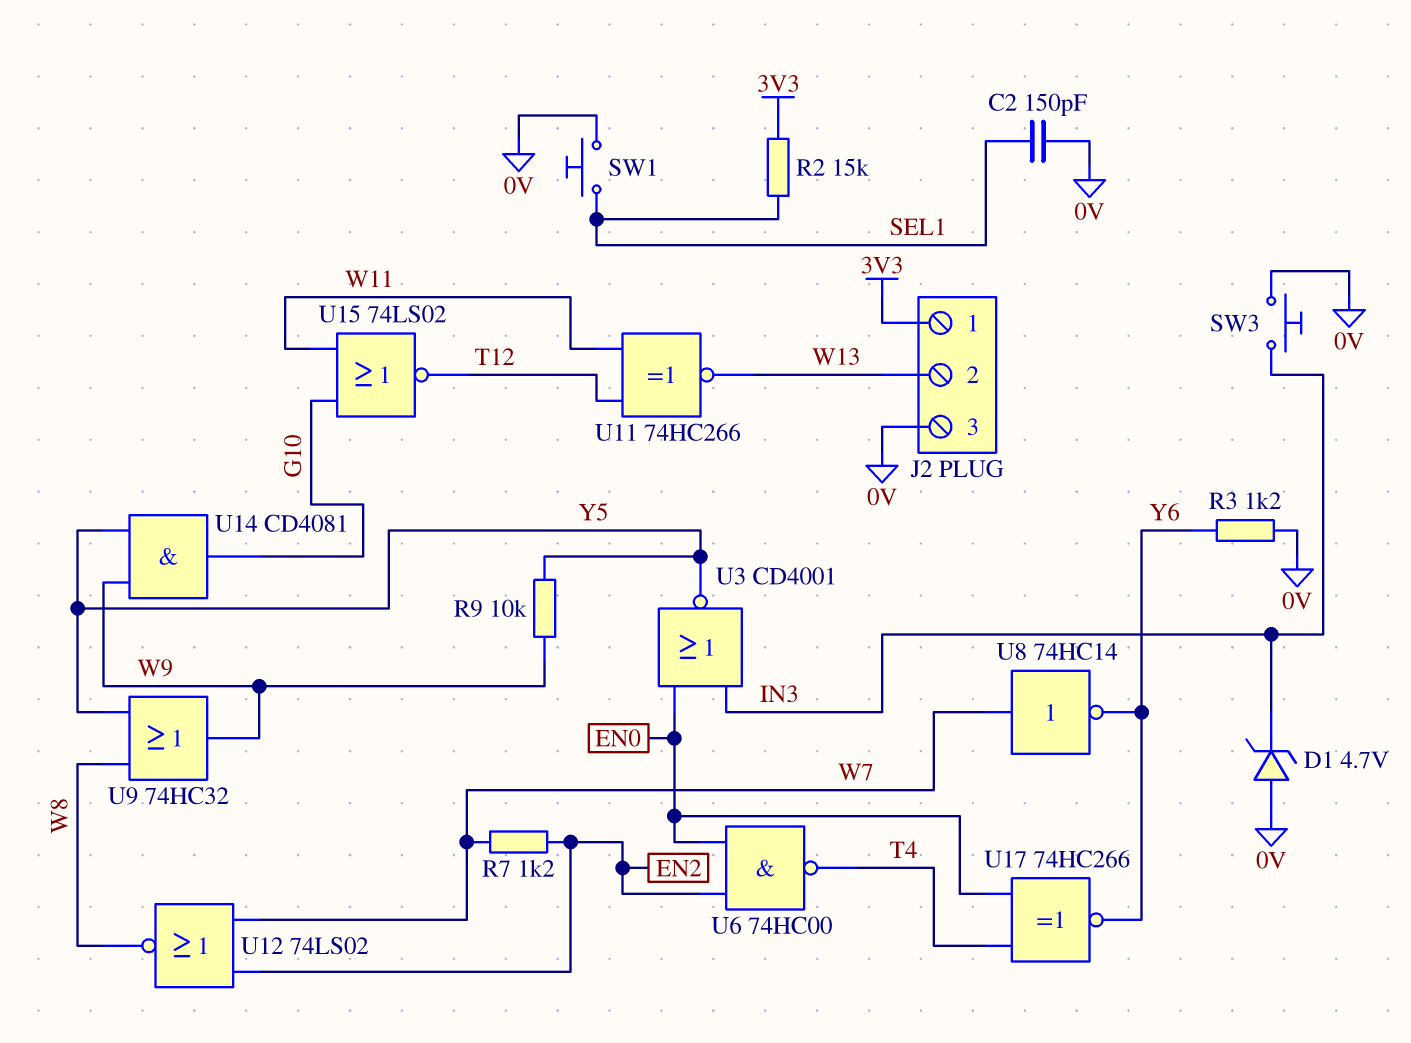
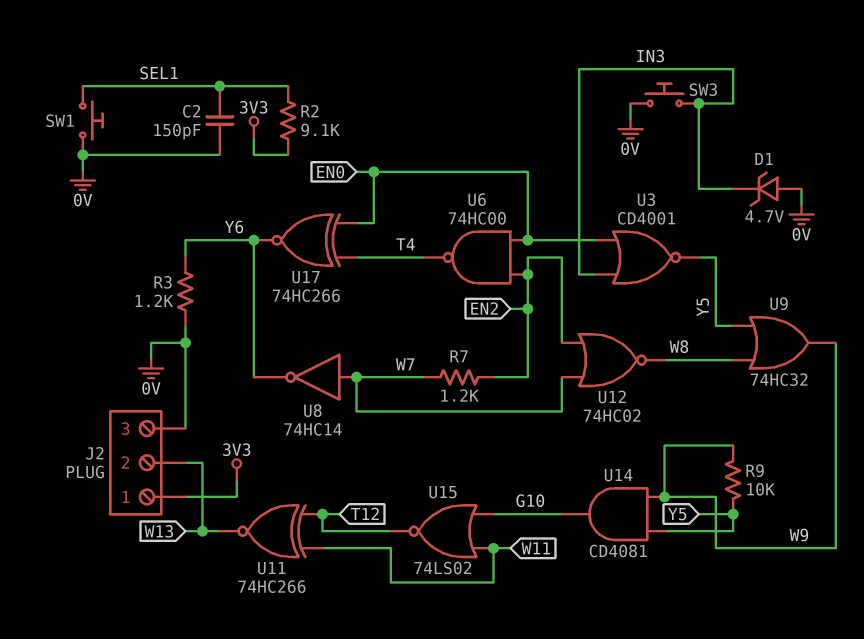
R2: 15k (3V3, SEL1) -> 9.1k (3V3, SEL1)
U12: NOR 74LS02 (in EN2, in W7, out W8) -> NOR 74HC02 (in EN2, in W7, out W8)

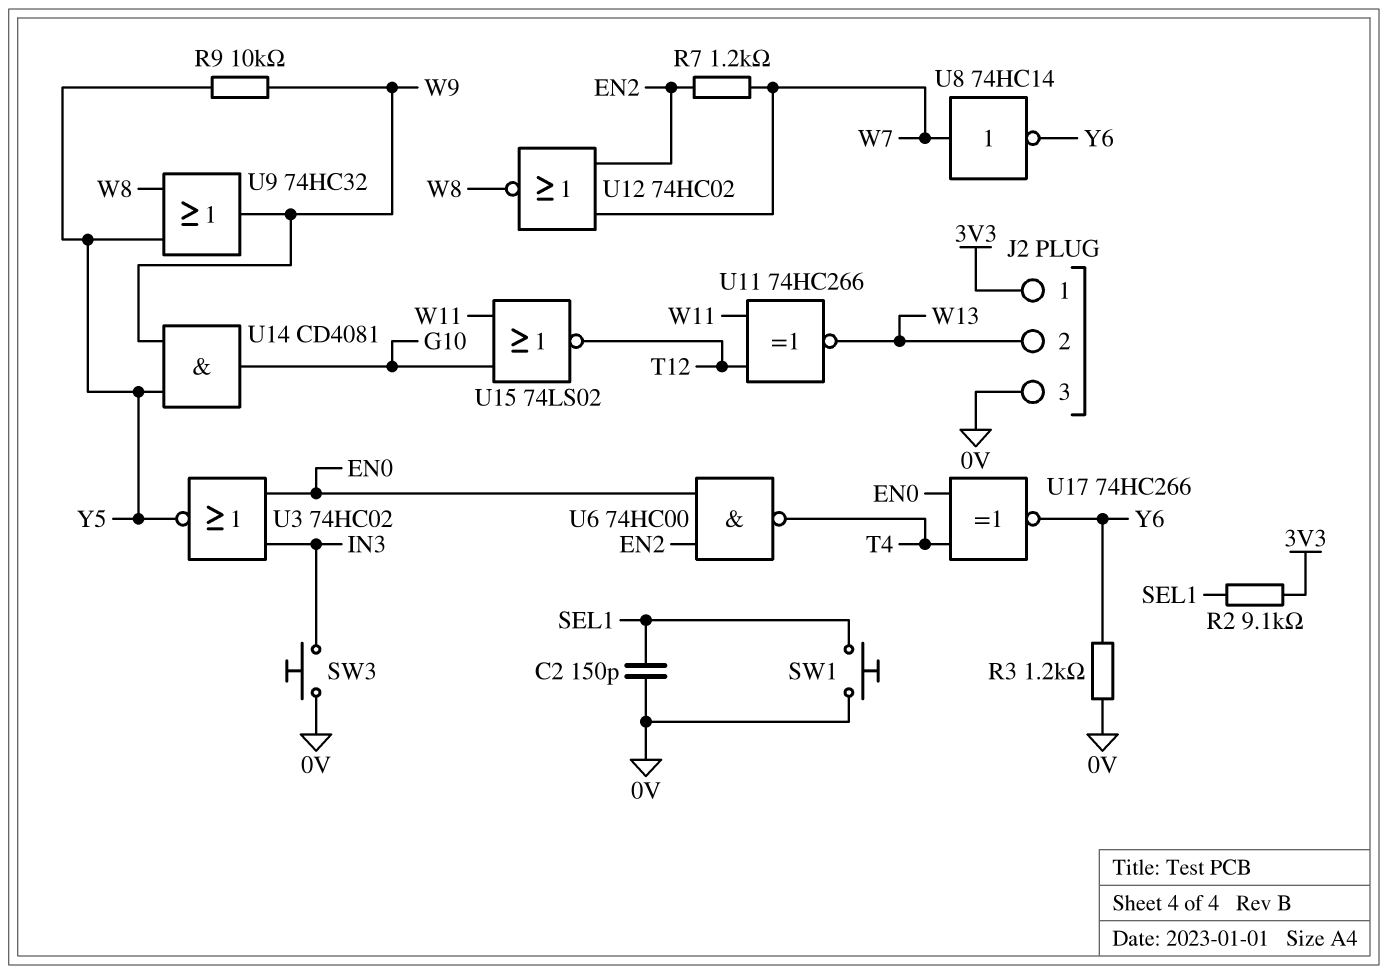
D1: zener 4.7V (A 0V, K IN3) -> none
U3: NOR CD4001 (in EN0, in IN3, out Y5) -> NOR 74HC02 (in EN0, in IN3, out Y5)

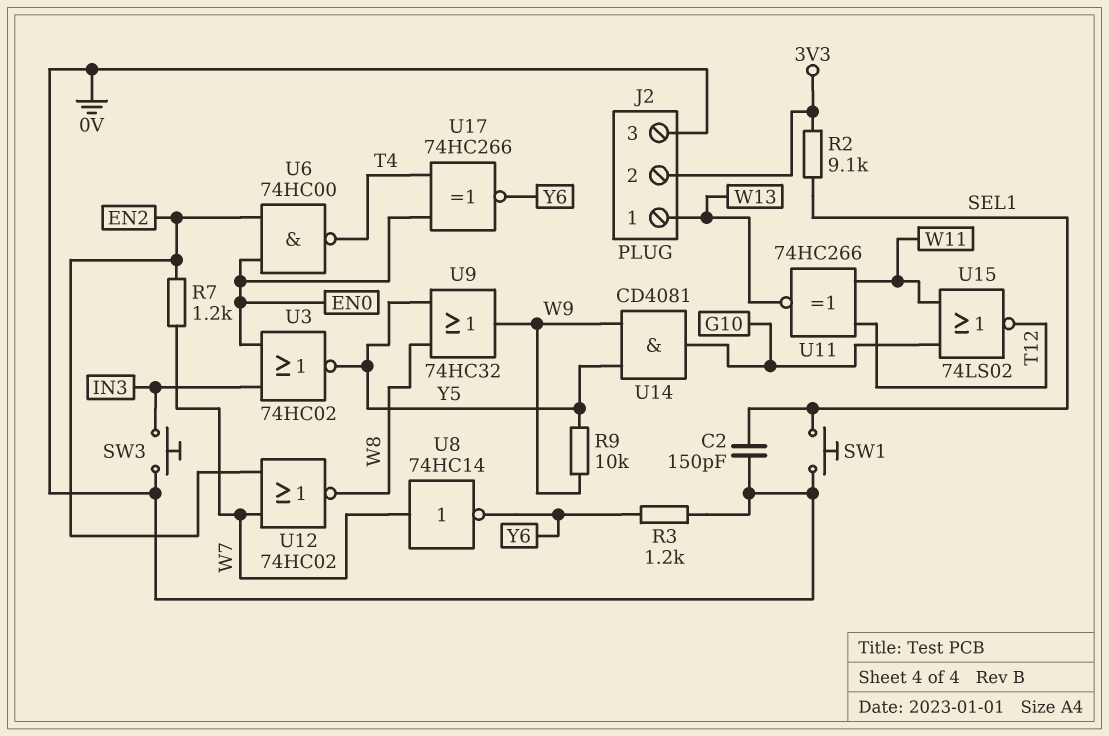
J2 pin 1: 3V3 -> W13
J2 pin 2: W13 -> 3V3

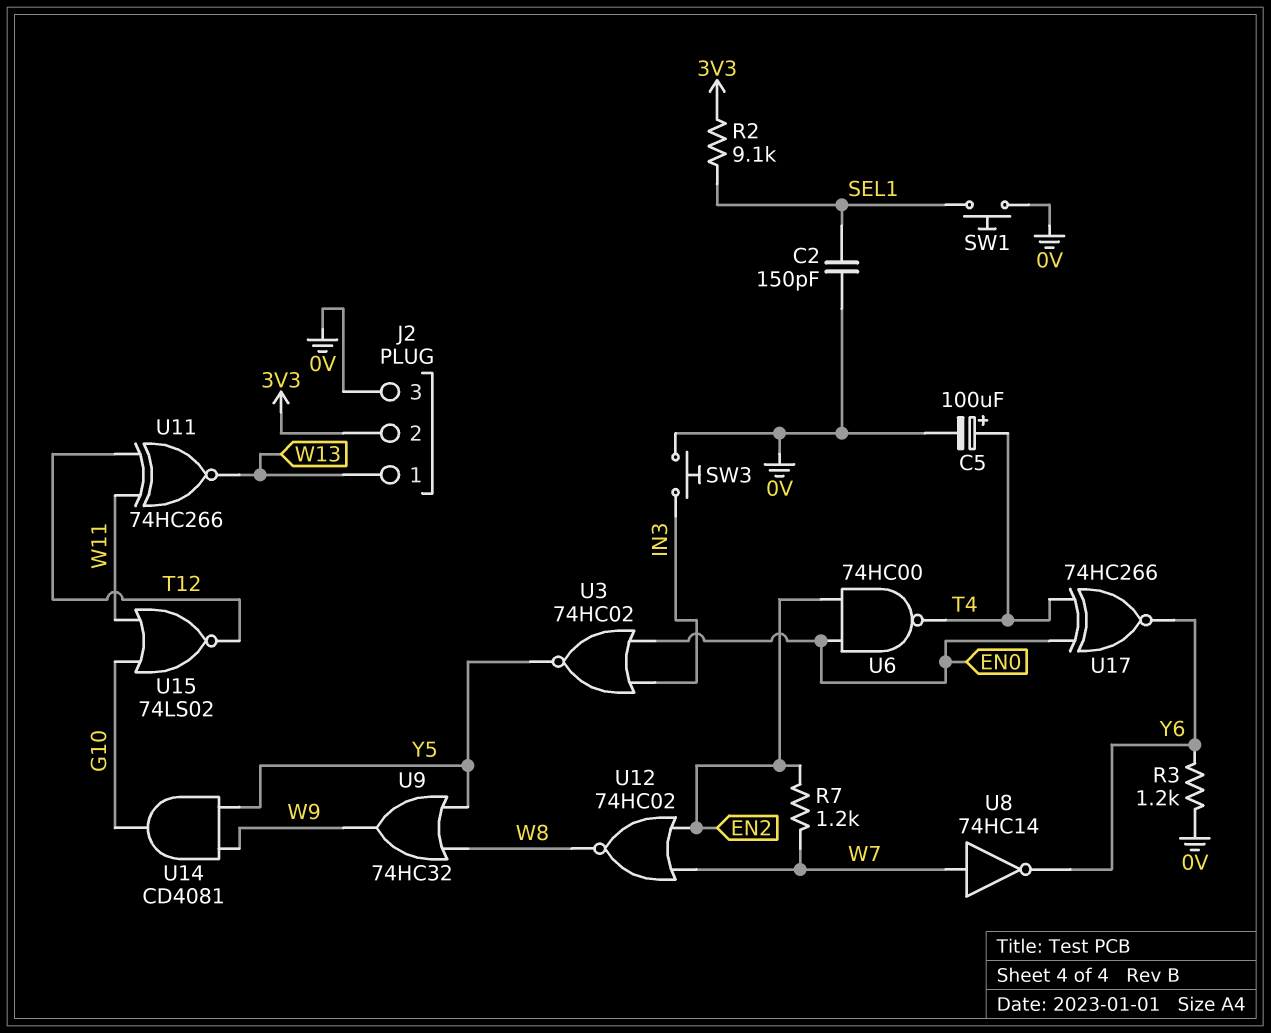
C5: none -> 100uF (plus T4, minus 0V)
R9: 10k (W9, Y5) -> none

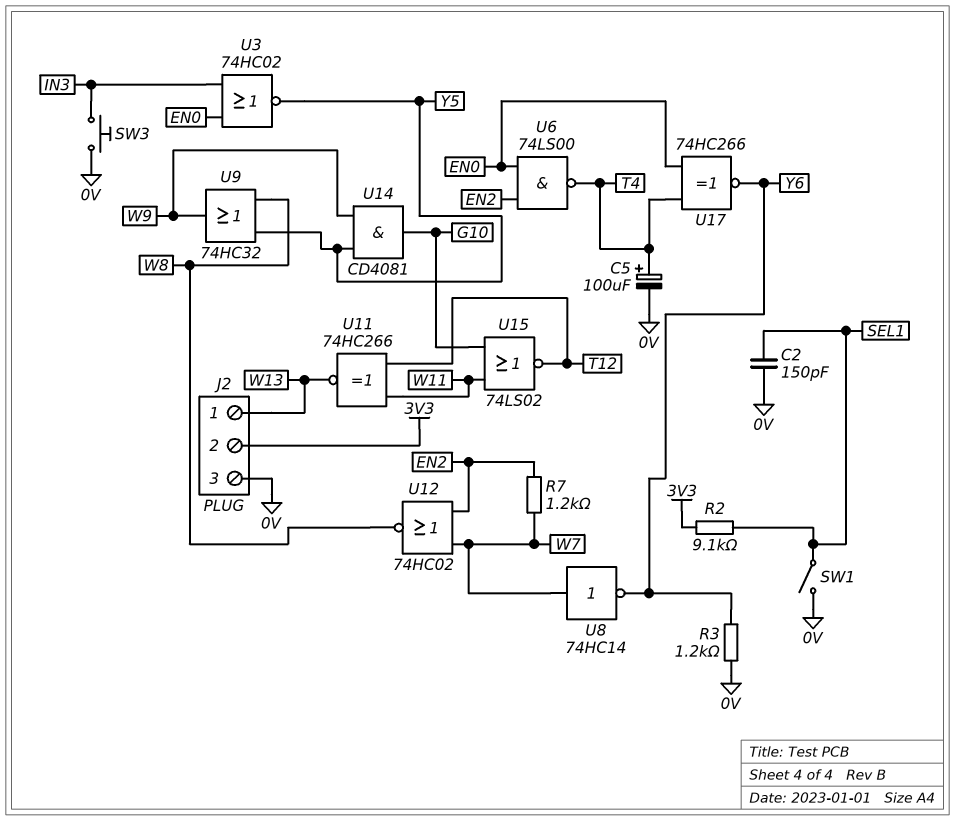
SW1: button (0V, SEL1) -> switch (0V, SEL1)
U6: NAND 74HC00 (in EN0, in EN2, out T4) -> NAND 74LS00 (in EN0, in EN2, out T4)

